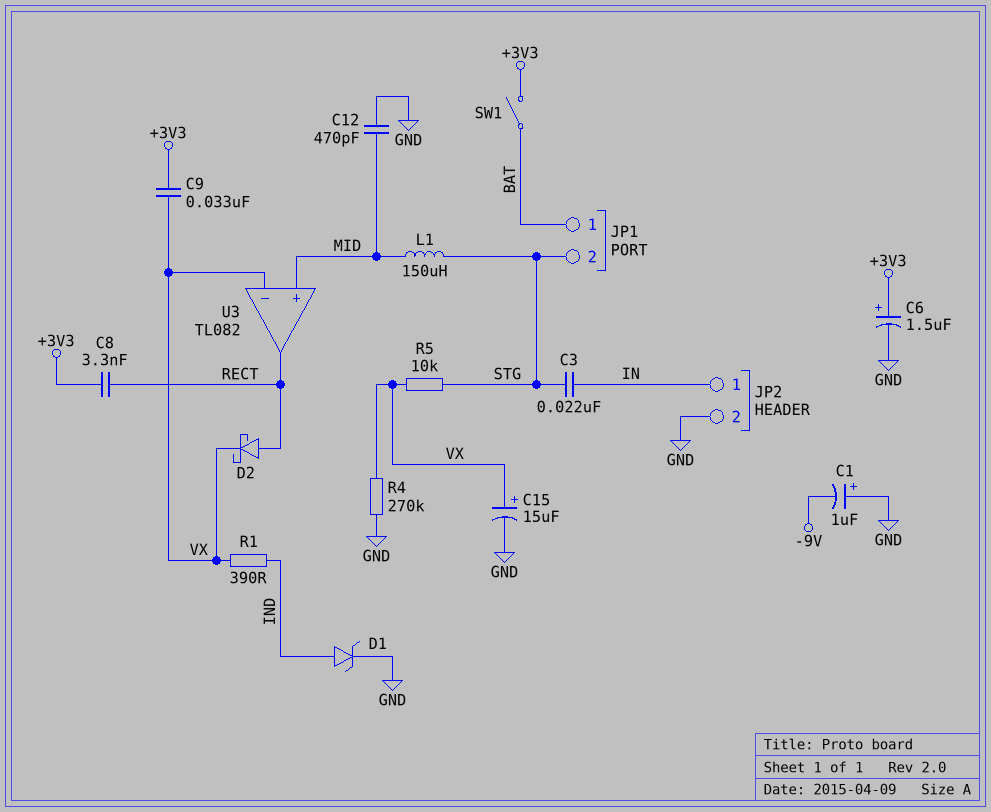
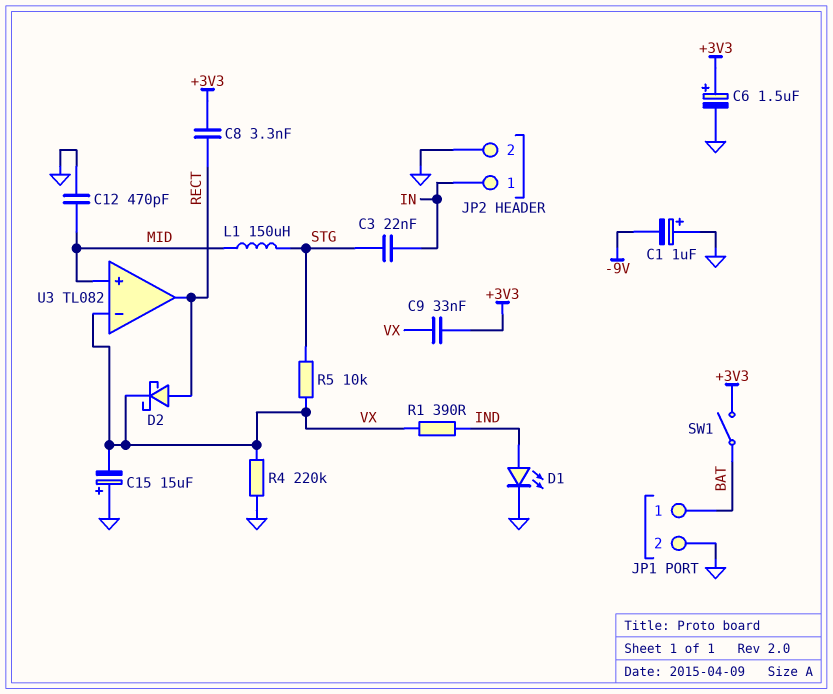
C15: 15uF (plus VX, minus GND) -> 15uF (plus GND, minus VX)
D1: zener (A IND, K GND) -> LED (A IND, K GND)
JP1 pin 2: STG -> GND
R4: 270k (GND, VX) -> 220k (GND, VX)

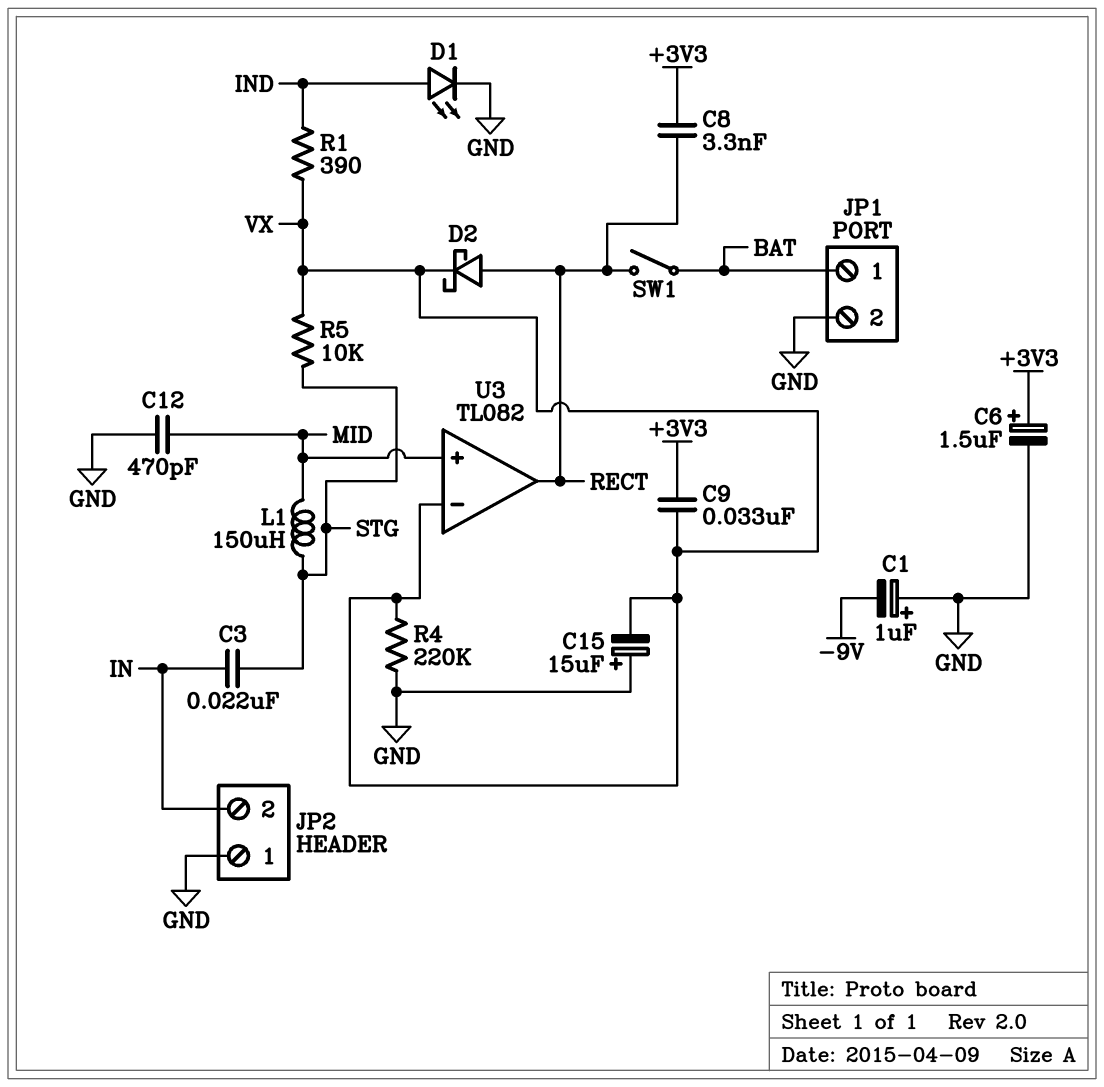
JP2 pin 1: IN -> GND
JP2 pin 2: GND -> IN
SW1: switch (+3V3, BAT) -> switch (BAT, RECT)

